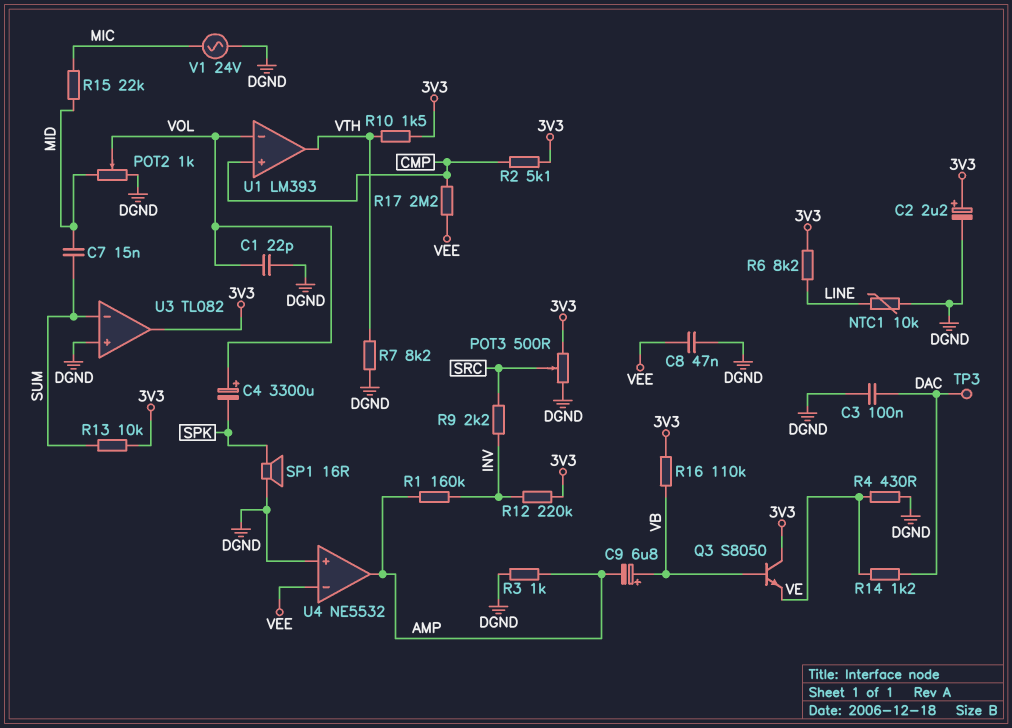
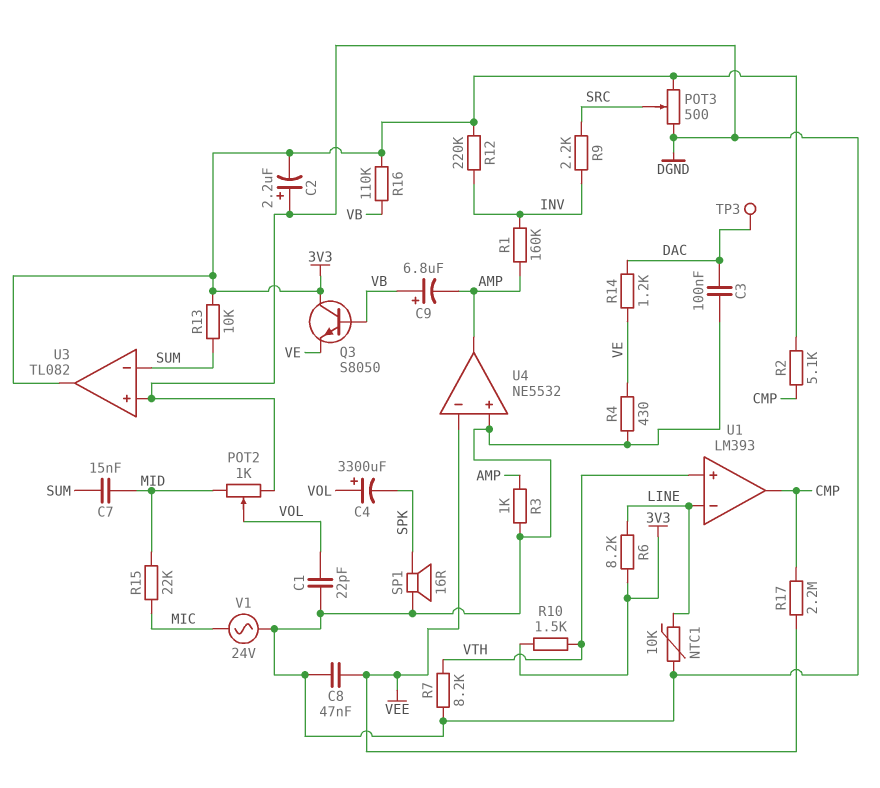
C2: 2.2uF (plus 3V3, minus DGND) -> 2.2uF (plus DGND, minus 3V3)
U1 pin in+: CMP -> VTH
U1 pin in-: VOL -> LINE
U1 pin out: VTH -> CMP

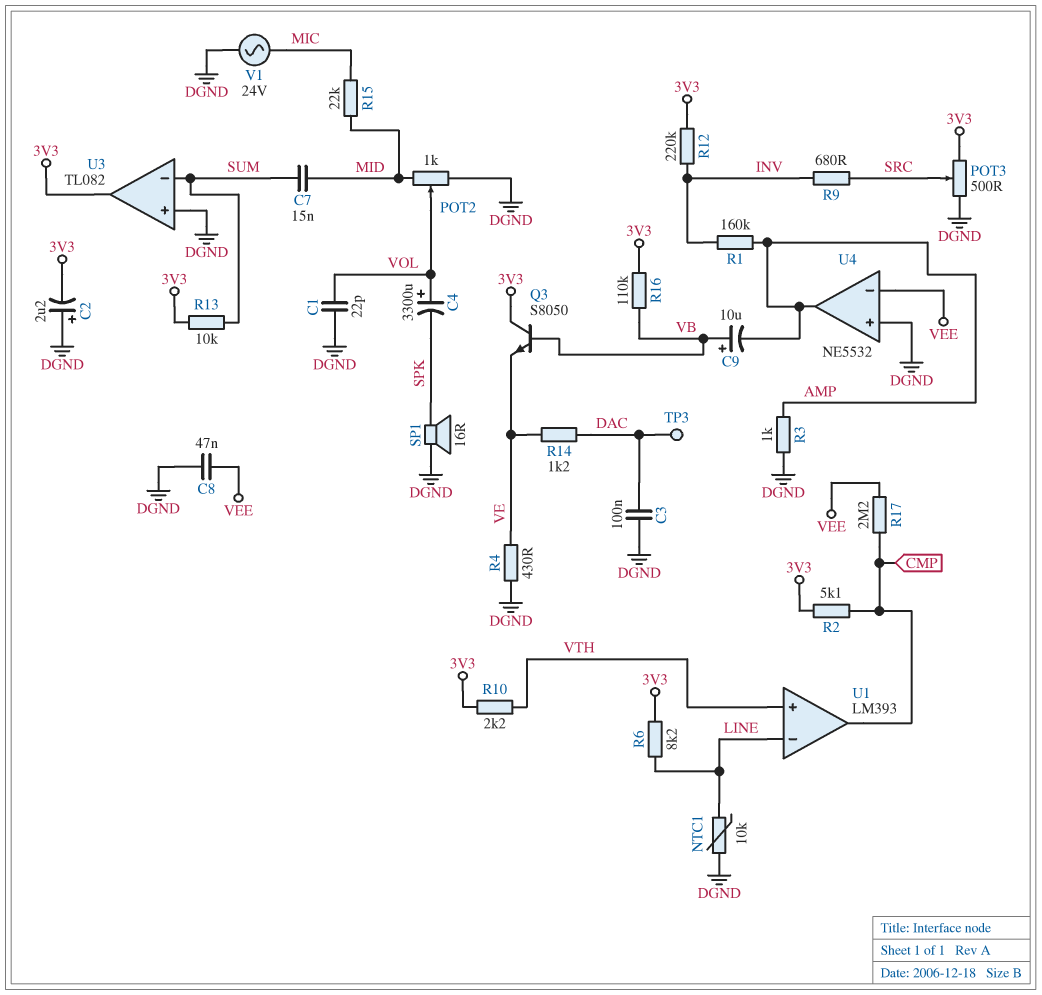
C9: 6.8uF (plus VB, minus AMP) -> 10uF (plus VB, minus AMP)
R7: 8.2k (DGND, VTH) -> none
R9: 2.2k (INV, SRC) -> 680 (INV, SRC)
R10: 1.5k (3V3, VTH) -> 2.2k (3V3, VTH)

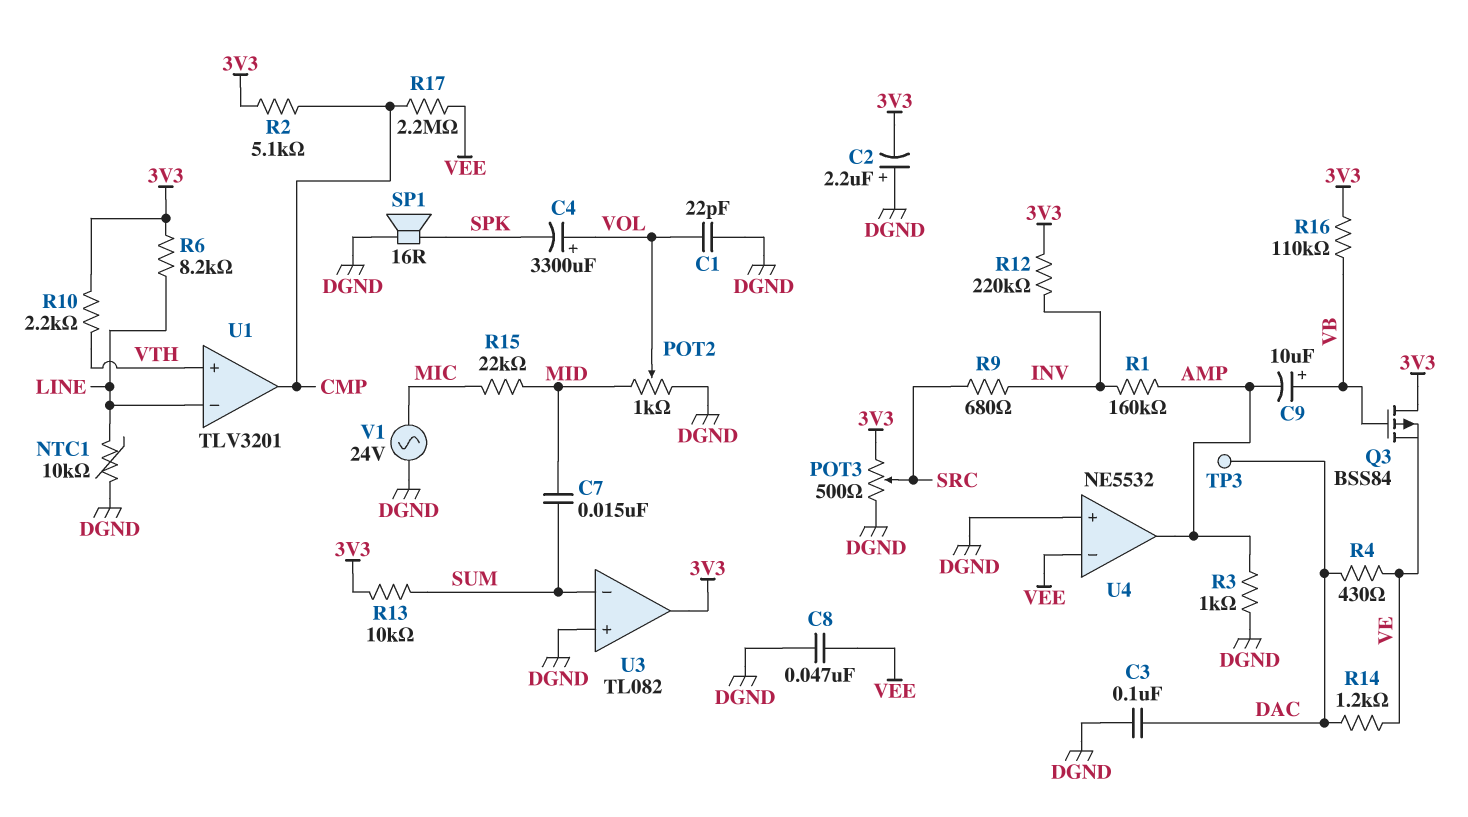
Q3: NPN S8050 (B VB, C 3V3, E VE) -> PMOS BSS84 (G VB, D 3V3, S VE)
R4: 430 (DGND, VE) -> 430 (DAC, VE)
U1: LM393 -> TLV3201

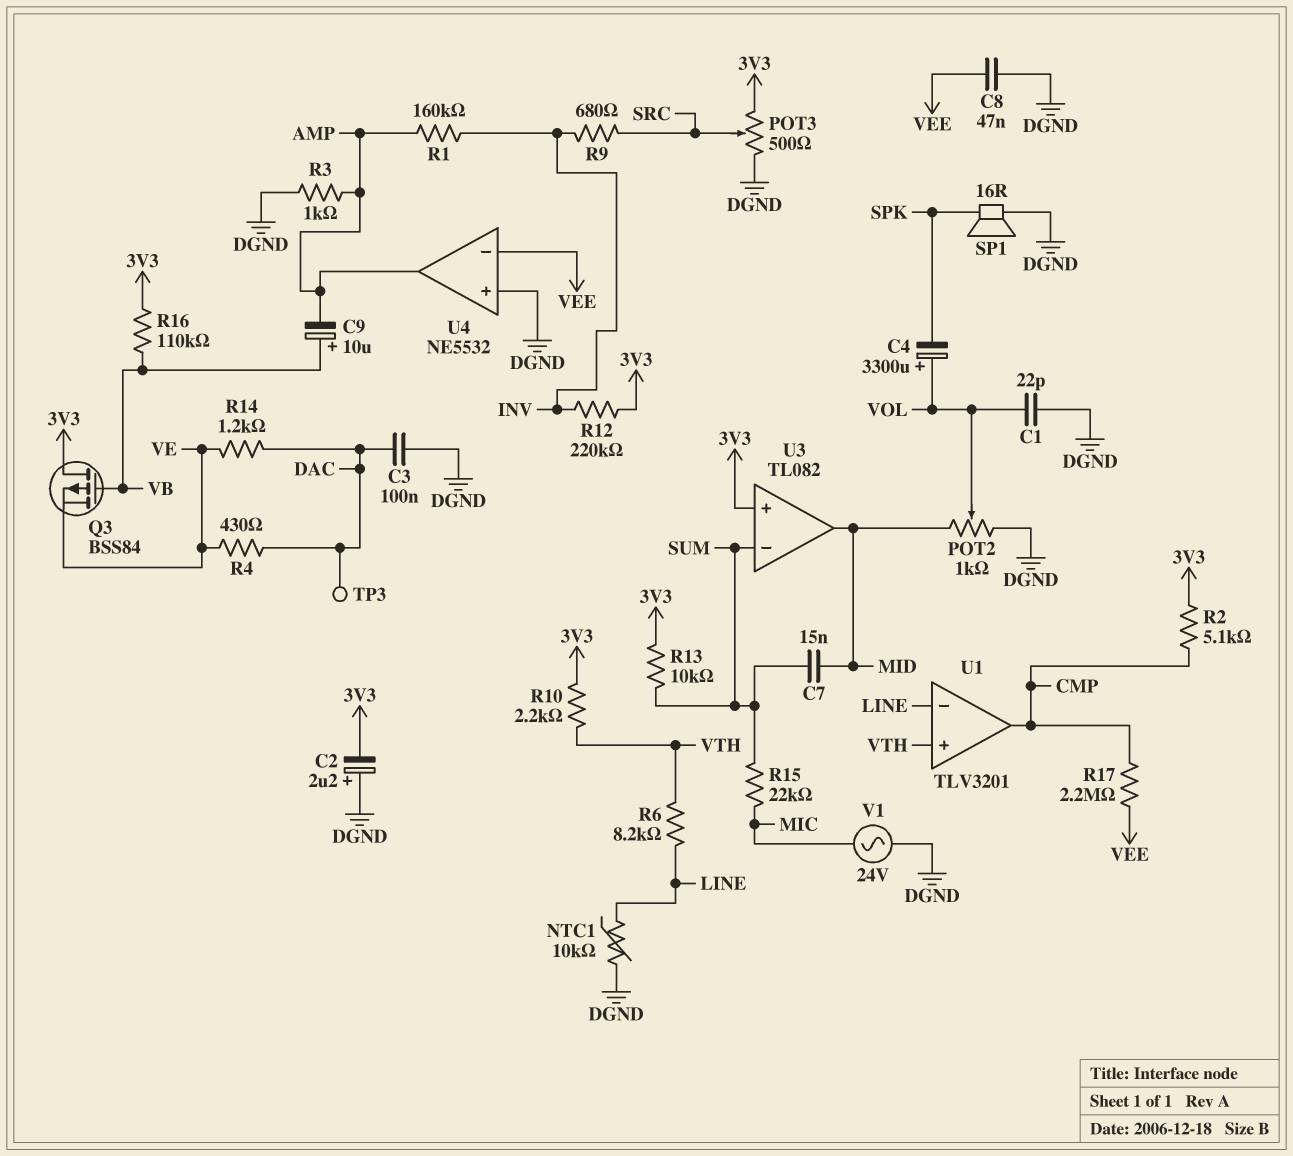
R6: 8.2k (3V3, LINE) -> 8.2k (LINE, VTH)
R15: 22k (MIC, MID) -> 22k (MIC, SUM)
U3 pin in+: DGND -> 3V3
U3 pin out: 3V3 -> MID

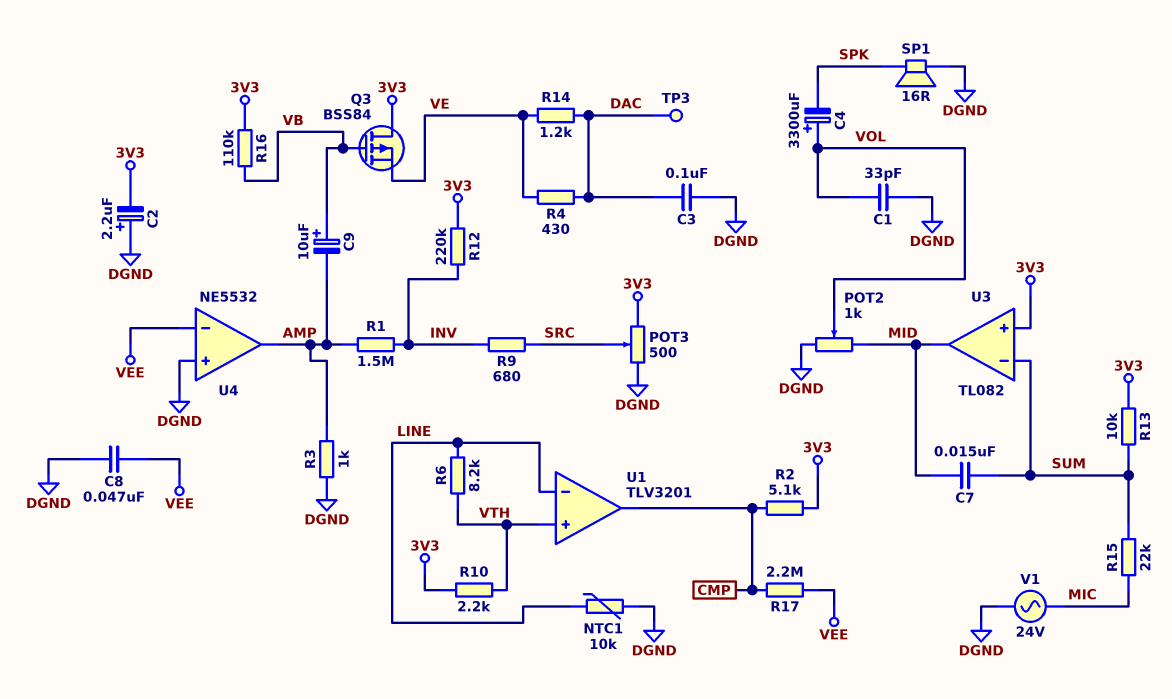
C1: 22pF (DGND, VOL) -> 33pF (DGND, VOL)
R1: 160k (AMP, INV) -> 1.5M (AMP, INV)

